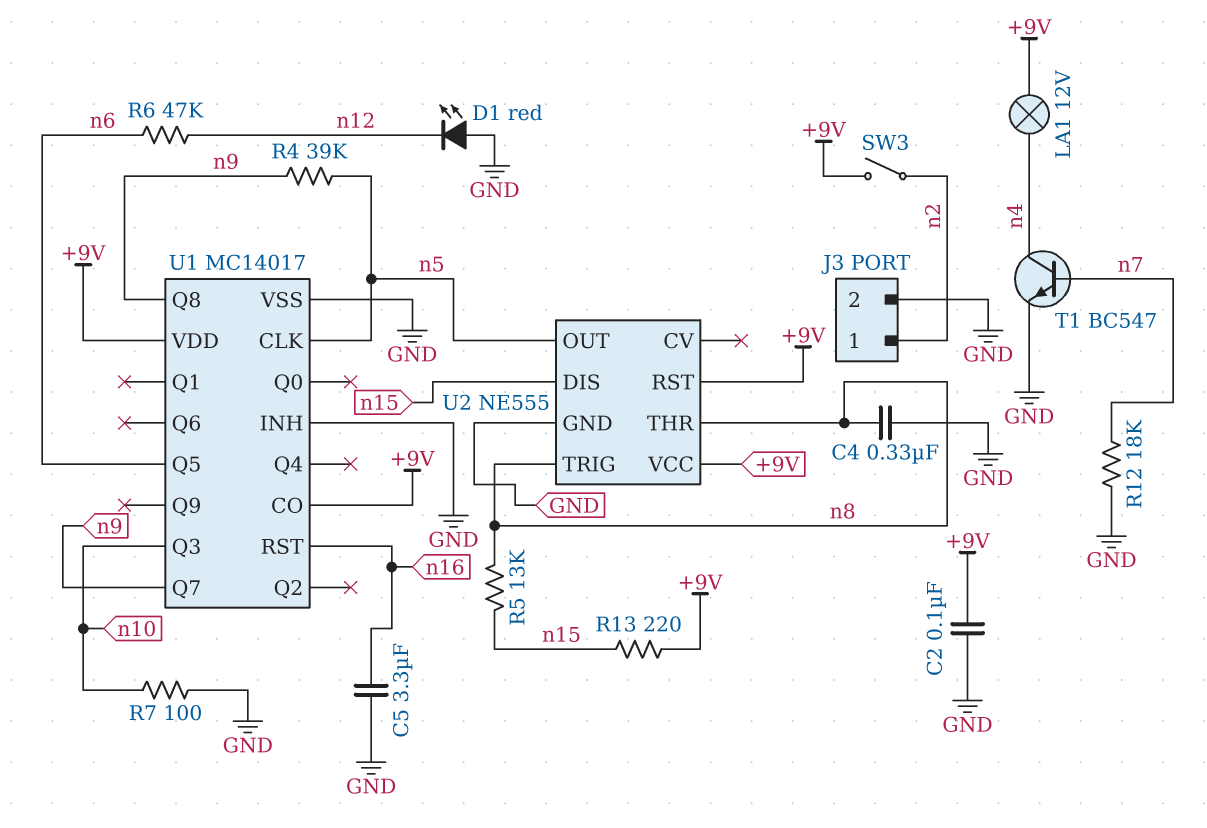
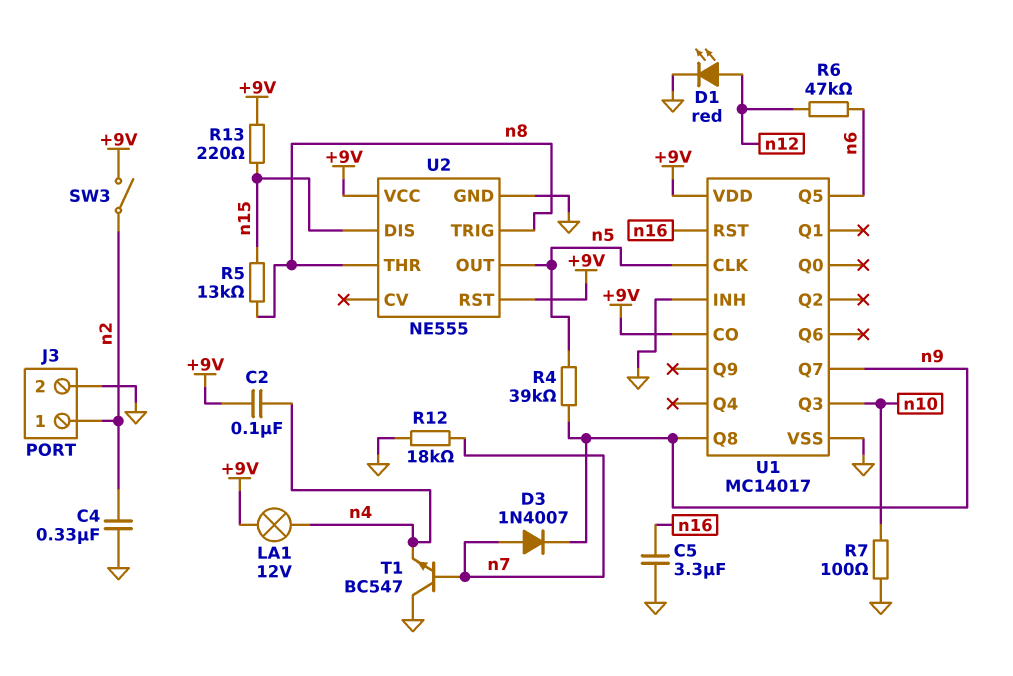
C2: 100nF (+9V, GND) -> 100nF (+9V, n4)
C4: 330nF (GND, n8) -> 330nF (GND, n2)
D1: LED red (A GND, K n12) -> LED red (A n12, K GND)
D3: none -> diode 1N4007 (A n7, K n9)
T1: NPN BC547 (B n7, C n4, E GND) -> NPN BC547 (B n7, C GND, E n4)

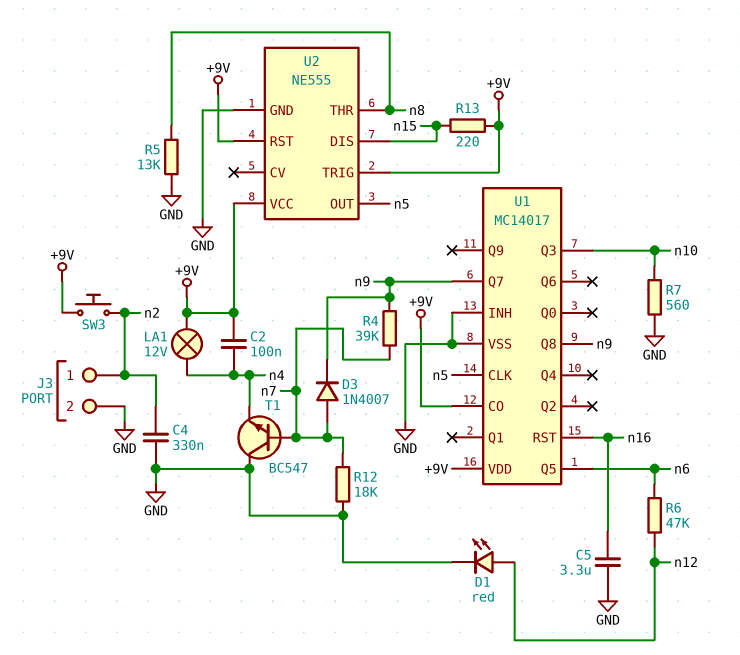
R4: 39k (n5, n9) -> 39k (n7, n9)
R5: 13k (n8, n15) -> 13k (GND, n8)
R7: 100 (GND, n10) -> 560 (GND, n10)
SW3: switch (+9V, n2) -> button (+9V, n2)
U2 pin TRIG: n8 -> +9V

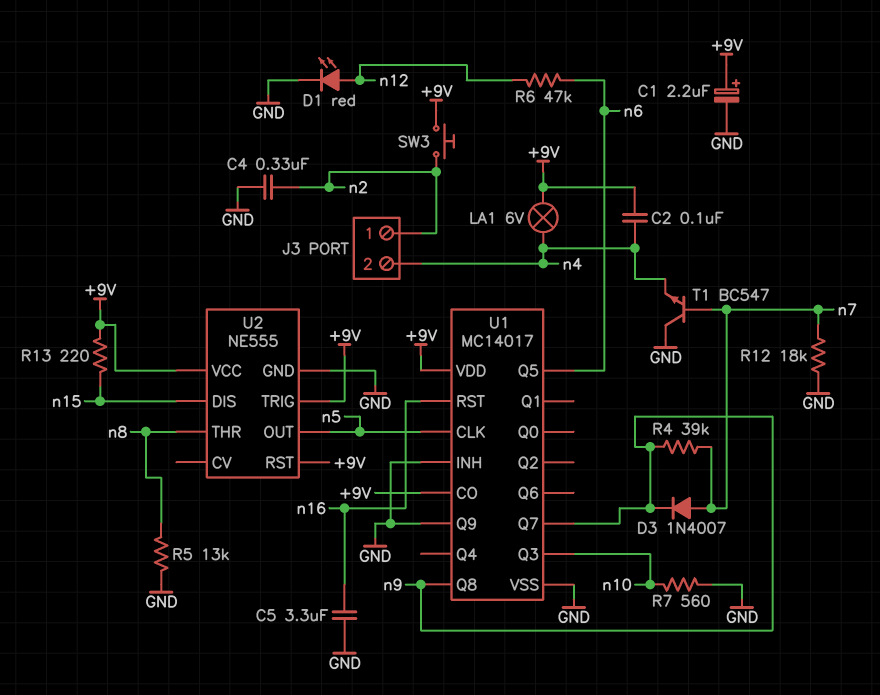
C1: none -> 2.2uF (plus +9V, minus GND)
J3 pin 2: GND -> n4
LA1: lamp 12V (+9V, n4) -> lamp 6V (+9V, n4)
U1 pin Q9: none -> GND

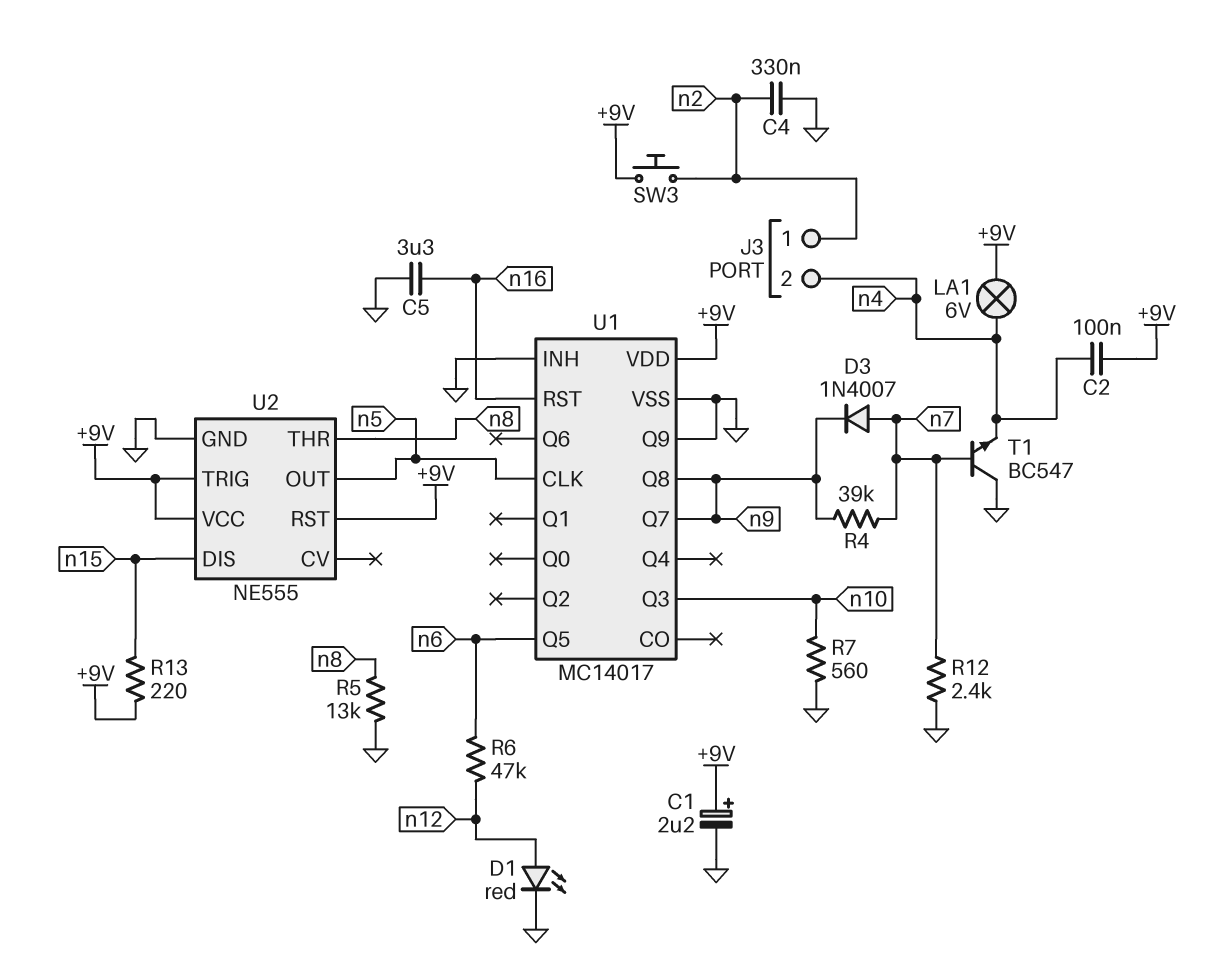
R12: 18k (GND, n7) -> 2.4k (GND, n7)
U1 pin CO: +9V -> none

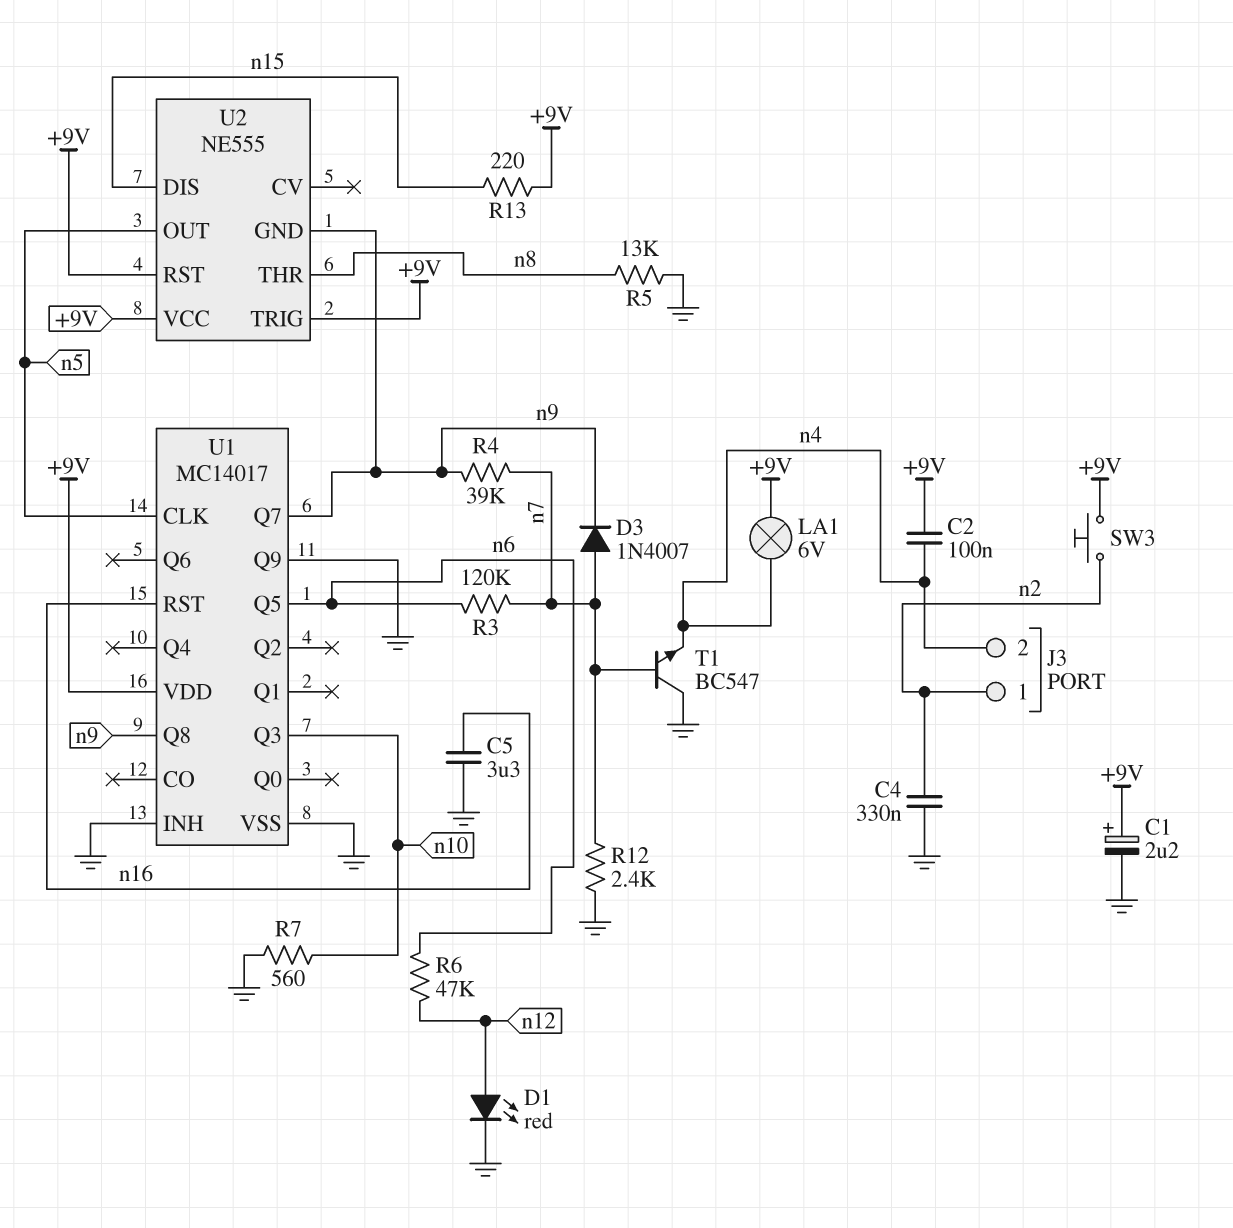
R3: none -> 120k (n6, n7)
U2 pin GND: GND -> n9

